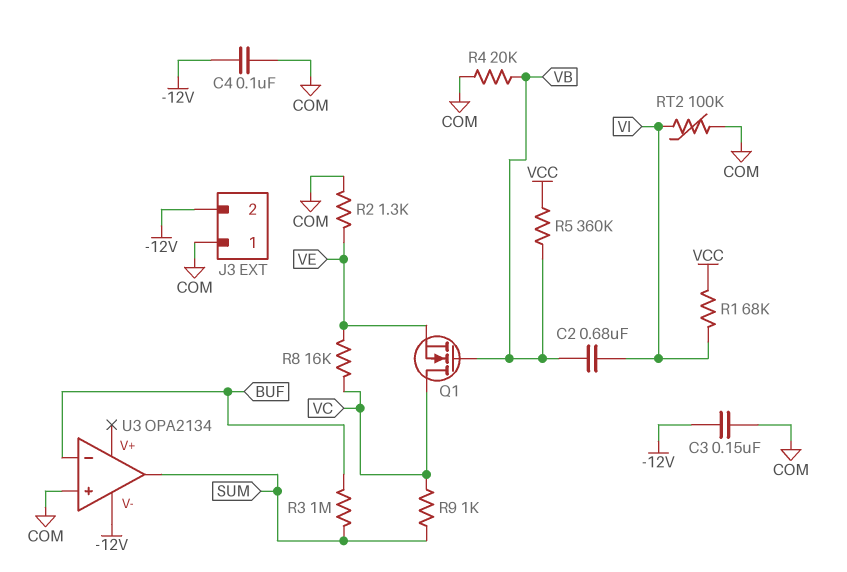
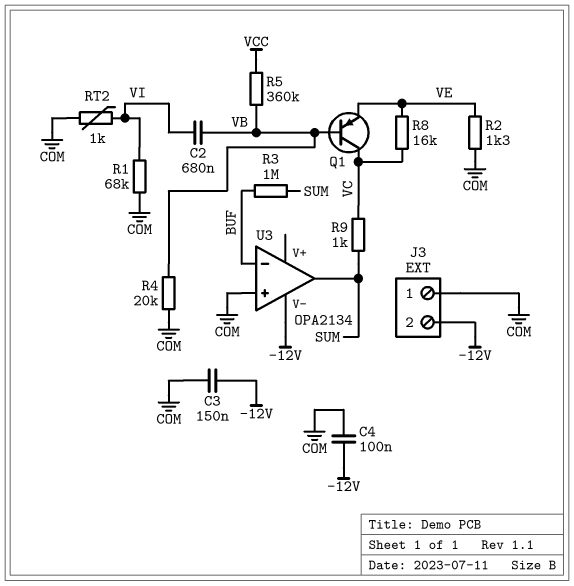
Q1: NMOS (G VB, D VC, S VE) -> PNP (B VB, C VC, E VE)
R1: 68k (VCC, VI) -> 68k (COM, VI)
RT2: 100k (COM, VI) -> 1k (COM, VI)

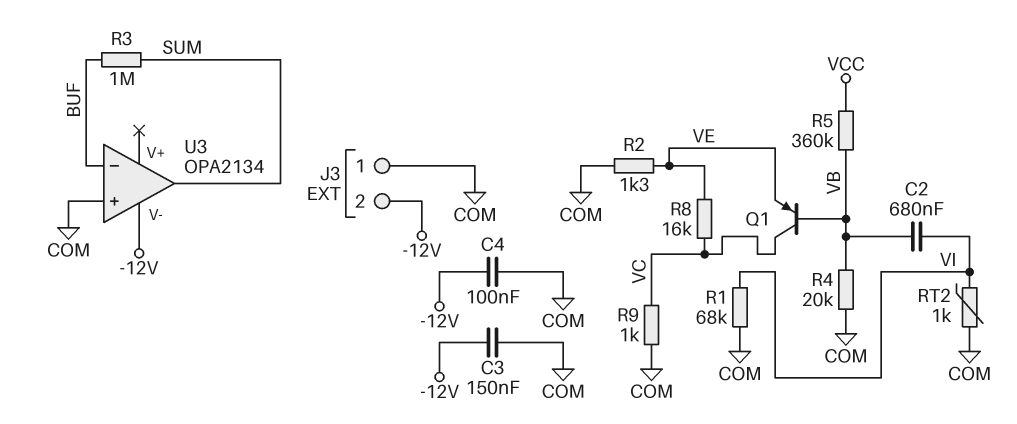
R9: 1k (SUM, VC) -> 1k (COM, VC)

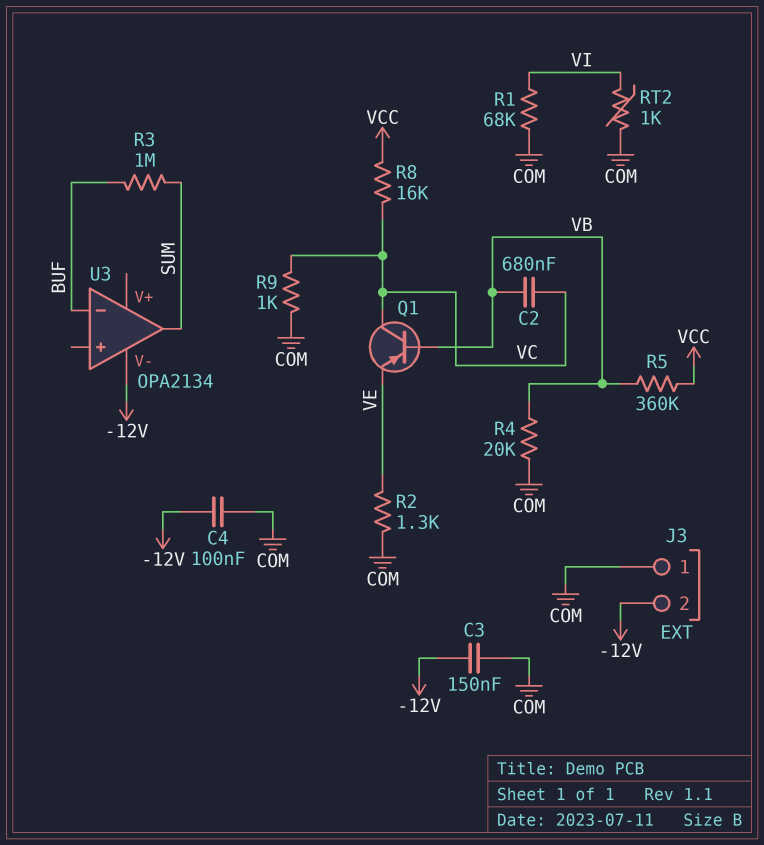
C2: 680nF (VB, VI) -> 680nF (VB, VC)
R8: 16k (VC, VE) -> 16k (VC, VCC)
U3 pin in+: COM -> none

